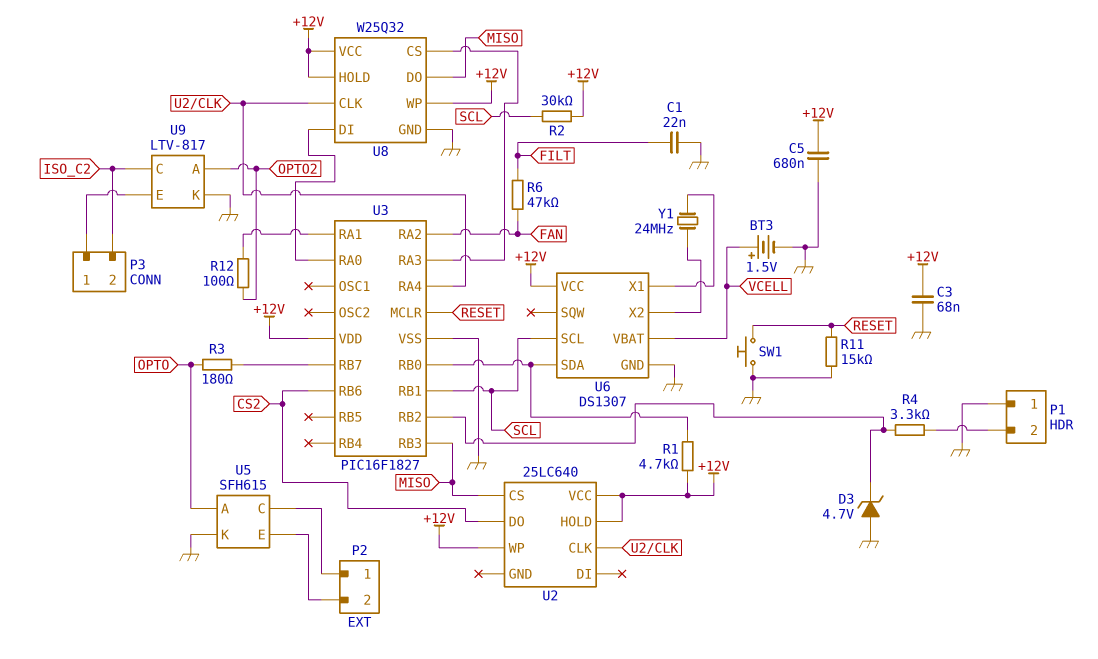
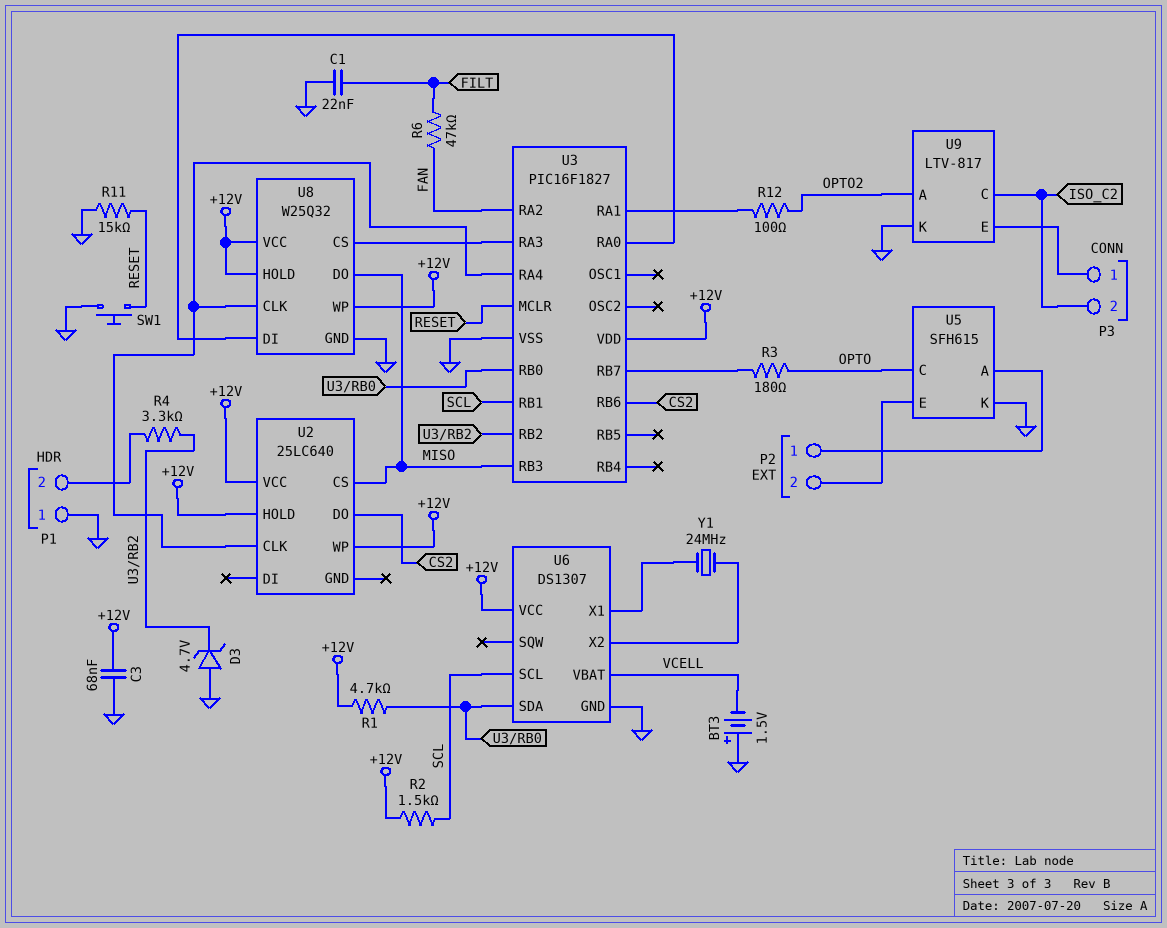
BT3: 1.5V (plus VCELL, minus GND) -> 1.5V (plus GND, minus VCELL)
C5: 680nF (+12V, GND) -> none
R2: 30k (+12V, SCL) -> 1.5k (+12V, SCL)
U5 pin A: OPTO -> P2/1
U5 pin C: P2/1 -> OPTO

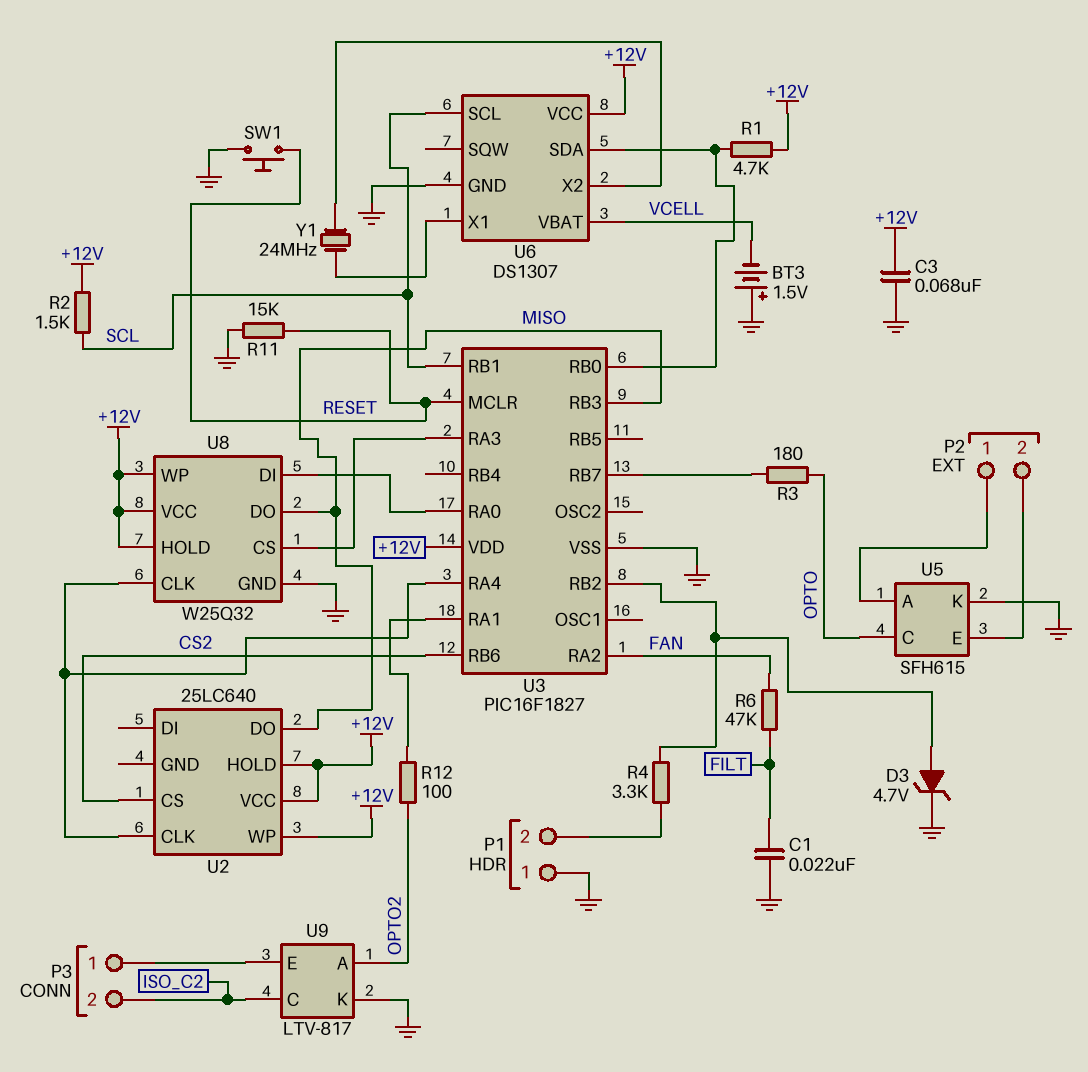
D3: zener 4.7V (A GND, K U3/RB2) -> zener 4.7V (A U3/RB2, K GND)
U2 pin CS: MISO -> CS2
U2 pin DO: CS2 -> MISO

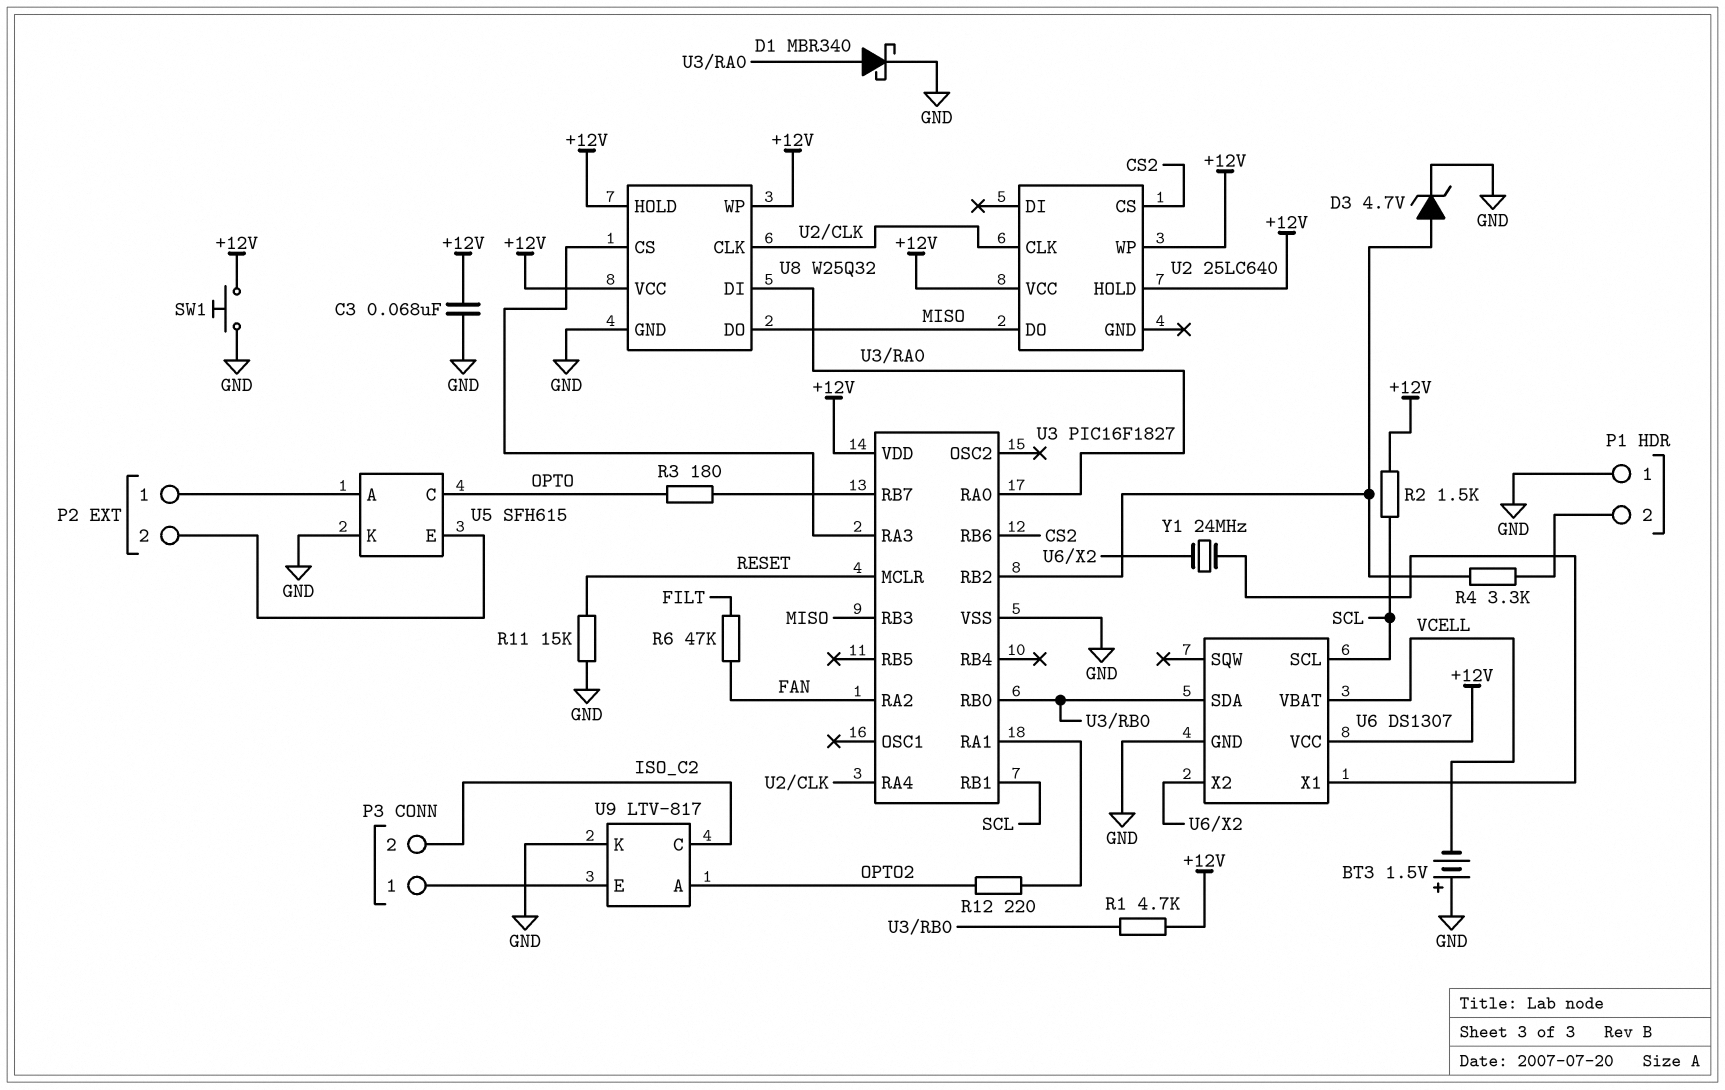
C1: 22nF (FILT, GND) -> none
D1: none -> schottky MBR340 (A U3/RA0, K GND)
R12: 100 (OPTO2, U3/RA1) -> 220 (OPTO2, U3/RA1)
SW1: button (GND, RESET) -> button (+12V, GND)

